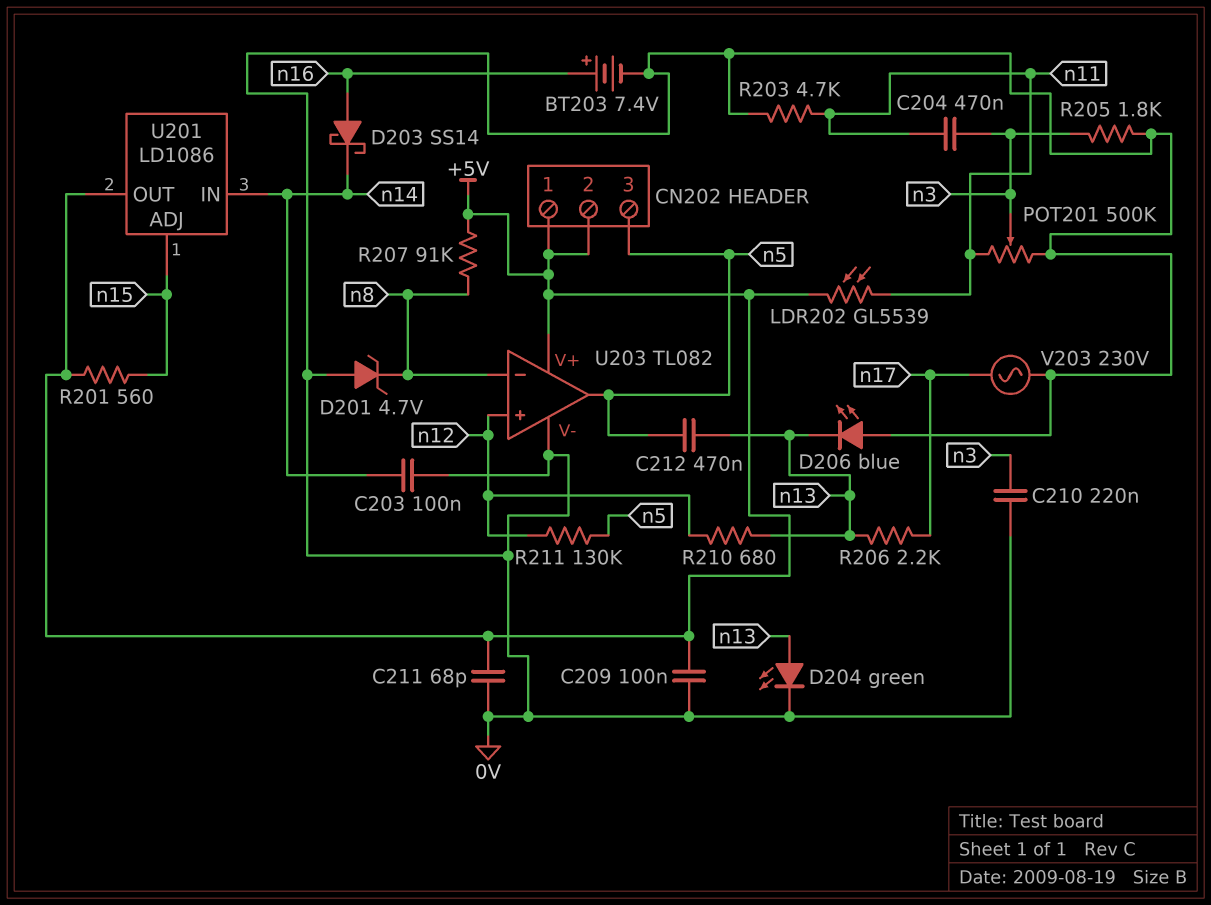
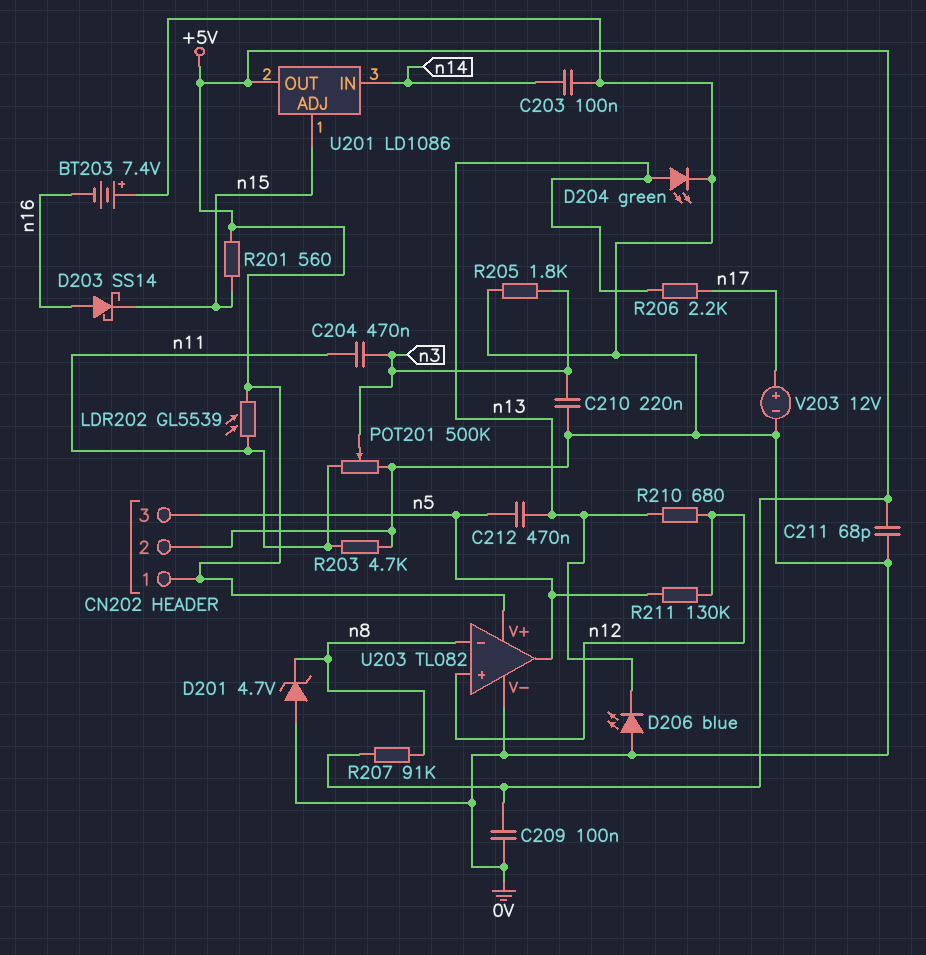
BT203: 7.4V (plus n16, minus 0V) -> 7.4V (plus 0V, minus n16)
CN202 pin 2: +5V -> 0V
D203: schottky SS14 (A n16, K n14) -> schottky SS14 (A n16, K n15)
V203: AC 230V (0V, n17) -> 12V (plus n17, minus 0V)

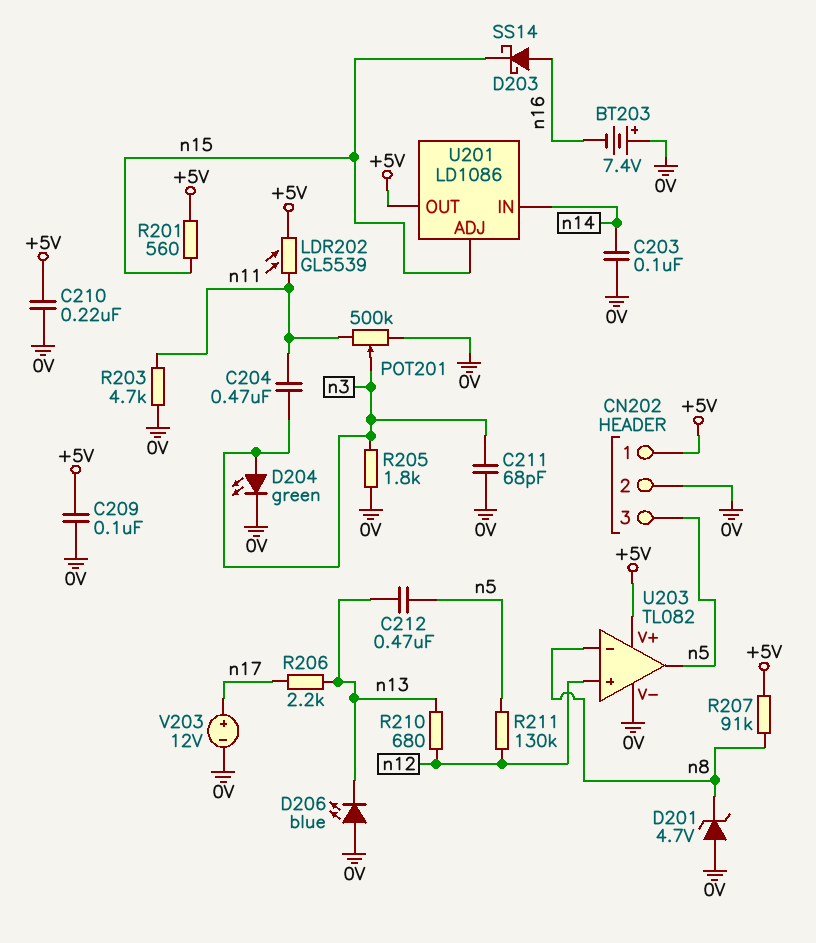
C210: 220nF (0V, n3) -> 220nF (+5V, 0V)
C211: 68pF (+5V, 0V) -> 68pF (0V, n3)
D204: LED green (A n13, K 0V) -> LED green (A n3, K 0V)

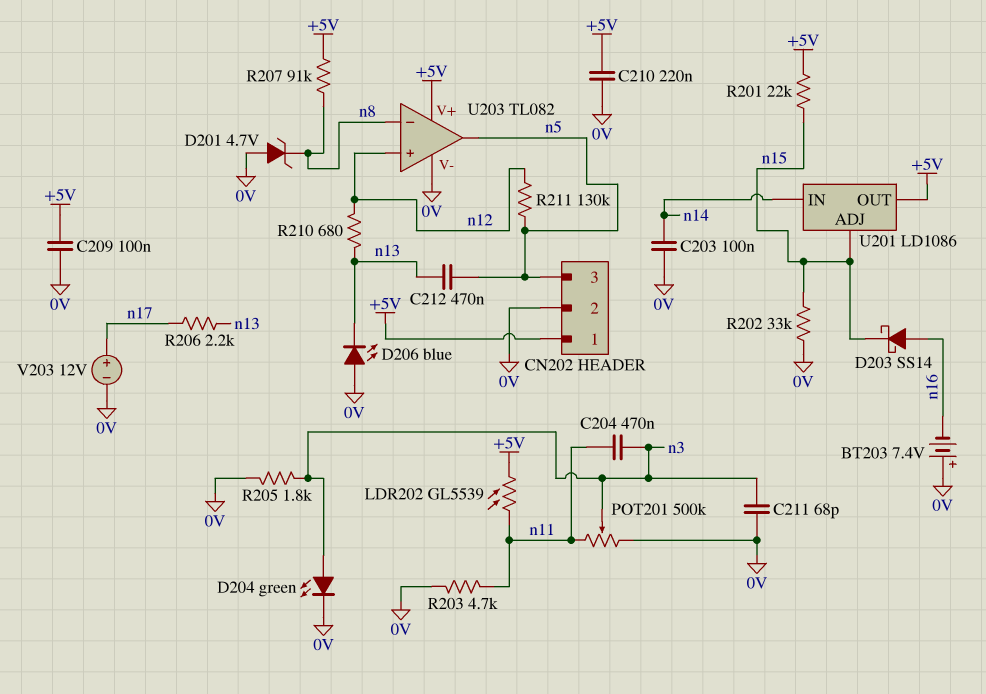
R201: 560 (+5V, n15) -> 22k (+5V, n15)
R202: none -> 33k (0V, n15)

